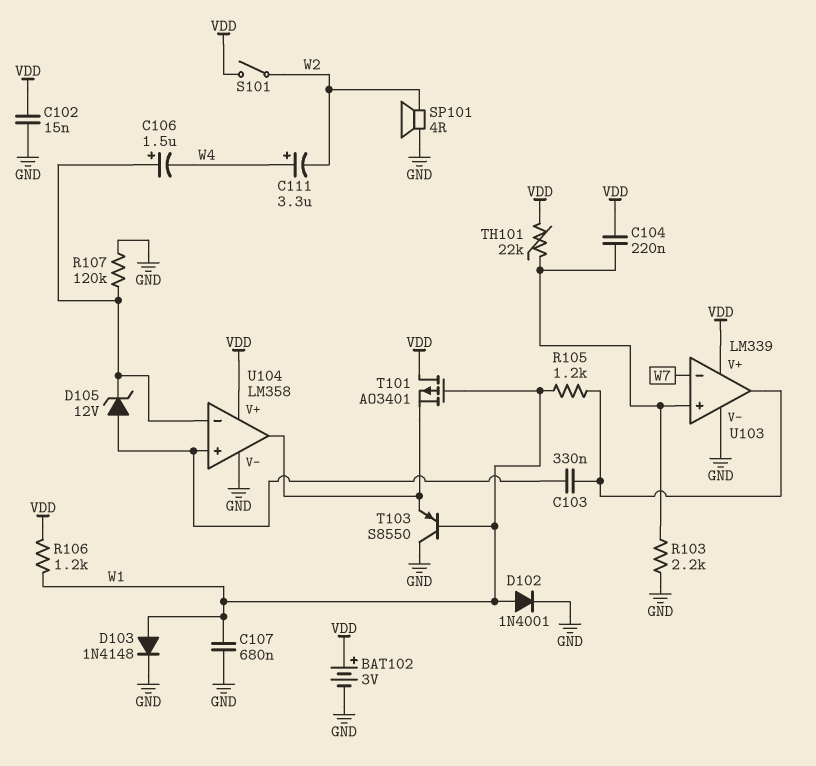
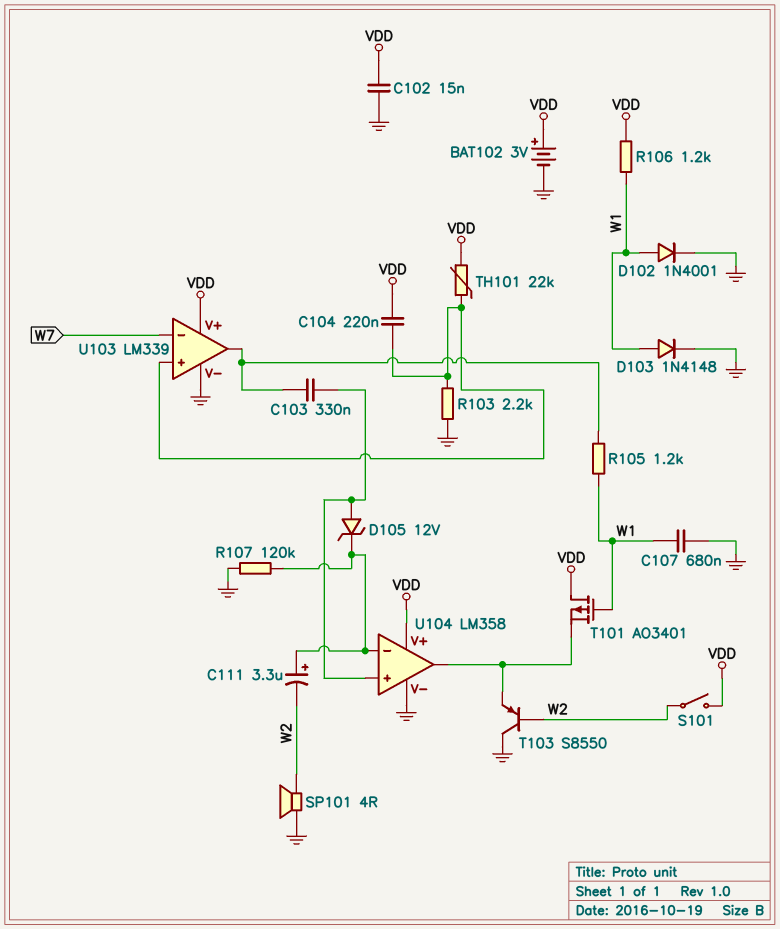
C106: 1.5uF (plus U104/in-, minus W4) -> none
C111: 3.3uF (plus W4, minus W2) -> 3.3uF (plus U104/in-, minus W2)
T103: PNP S8550 (B W1, C GND, E U104/out) -> PNP S8550 (B W2, C GND, E U104/out)

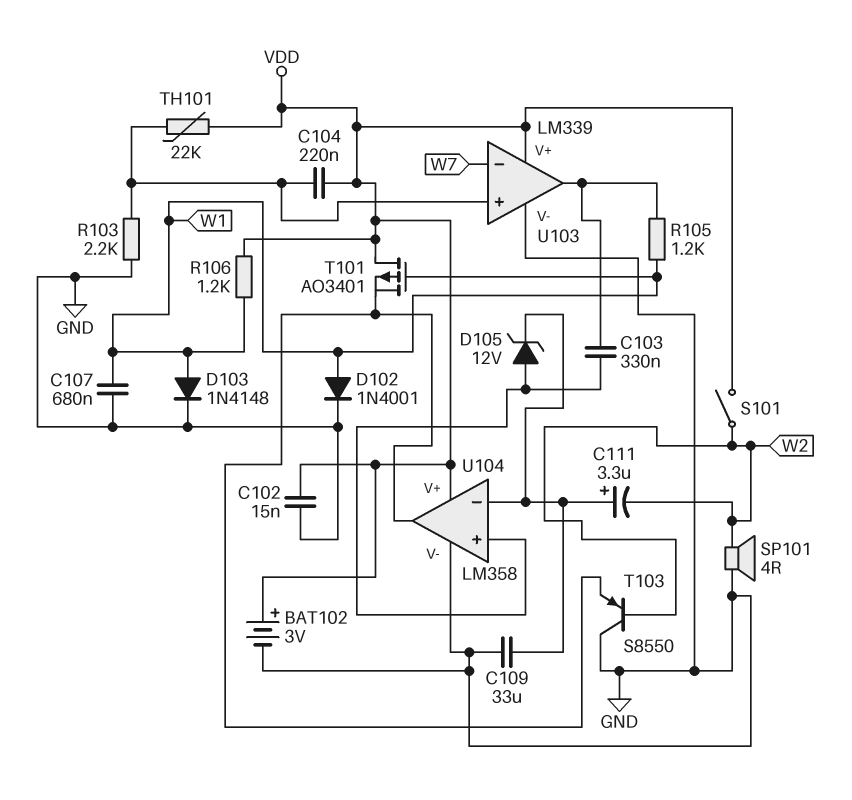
C109: none -> 33uF (GND, U104/in-)
R107: 120k (GND, U104/in-) -> none

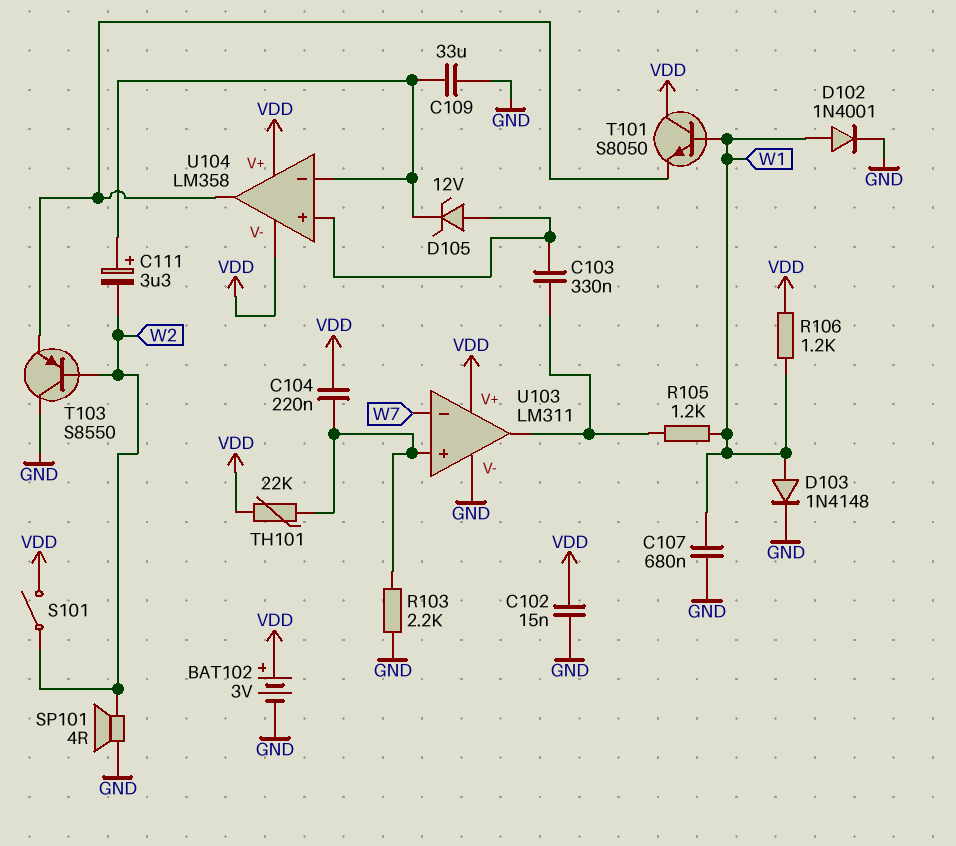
T101: PMOS AO3401 (G W1, D VDD, S U104/out) -> NPN S8050 (B W1, C VDD, E U104/out)
U103: LM339 -> LM311
U104 pin V-: GND -> VDD

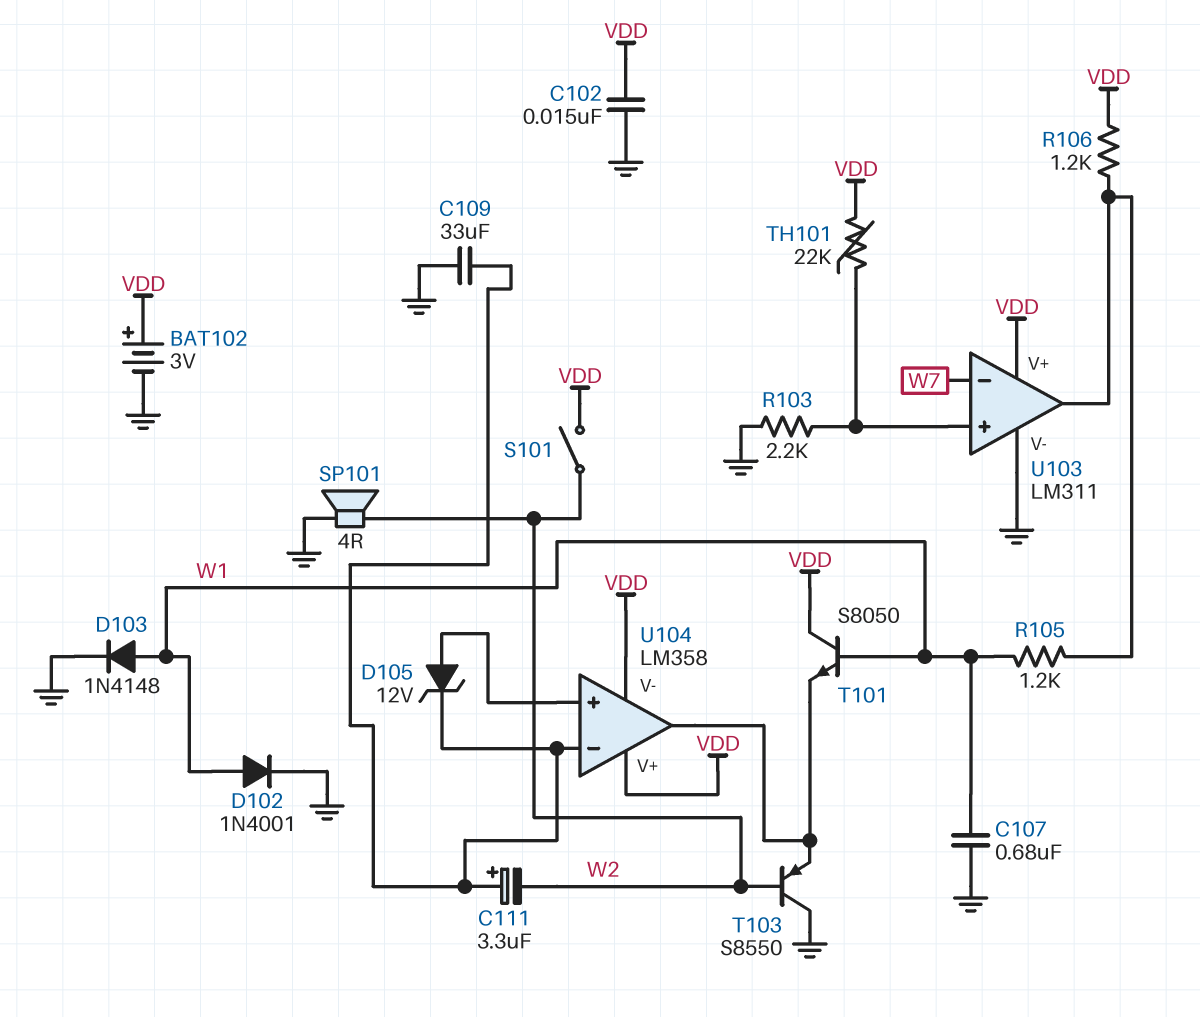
C103: 330nF (U103/out, U104/in+) -> none
C104: 220nF (U103/in+, VDD) -> none
R106: 1.2k (VDD, W1) -> 1.2k (U103/out, VDD)

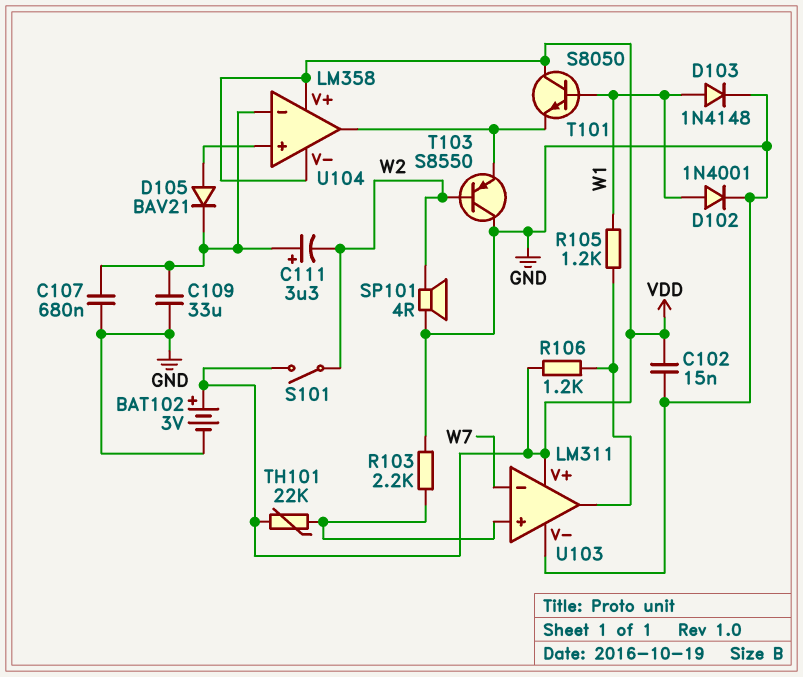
C107: 680nF (GND, W1) -> 680nF (GND, U104/in-)
D105: zener 12V (A U104/in+, K U104/in-) -> diode BAV21 (A U104/in+, K U104/in-)

